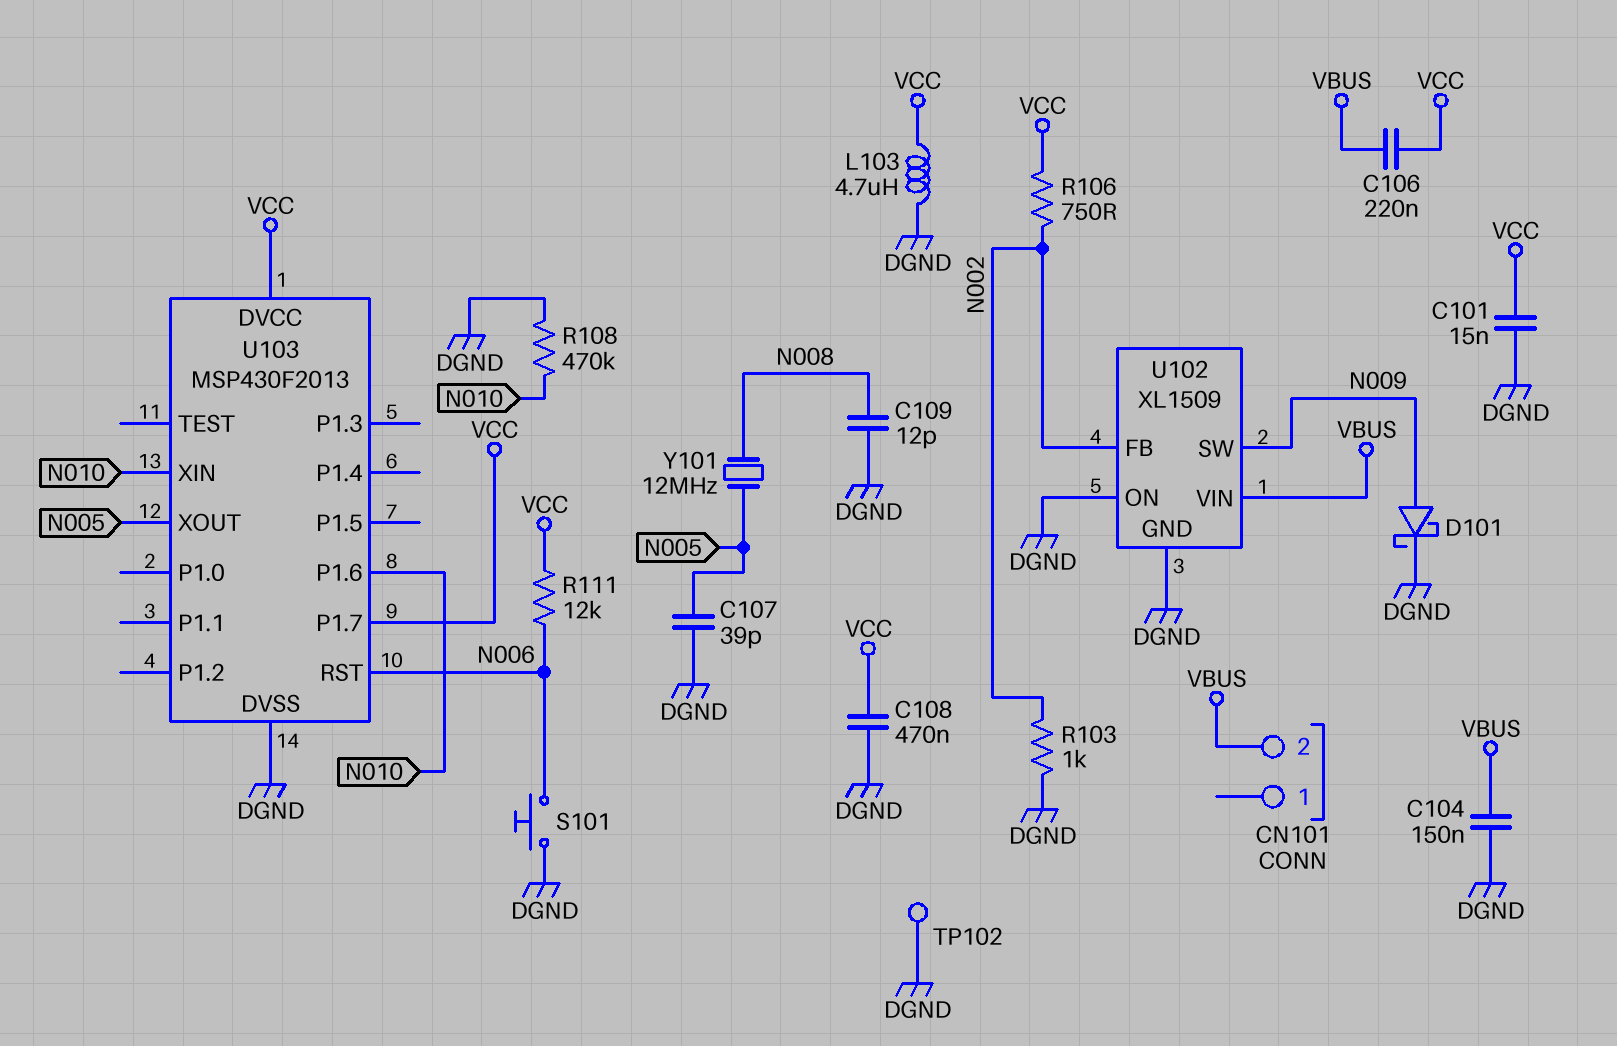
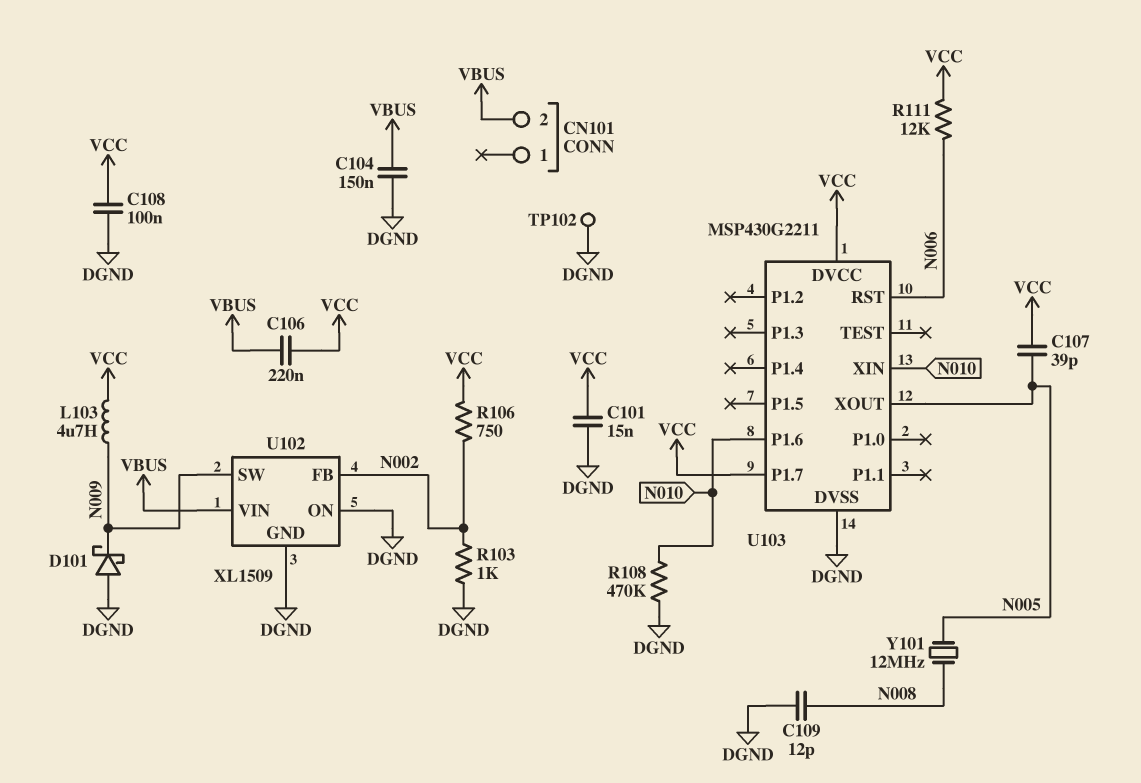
C107: 39pF (DGND, N005) -> 39pF (N005, VCC)
C108: 470nF (DGND, VCC) -> 100nF (DGND, VCC)
D101: schottky (A N009, K DGND) -> schottky (A DGND, K N009)
L103: 4.7uH (DGND, VCC) -> 4.7uH (N009, VCC)
S101: button (DGND, N006) -> none
U103: MSP430F2013 -> MSP430G2211

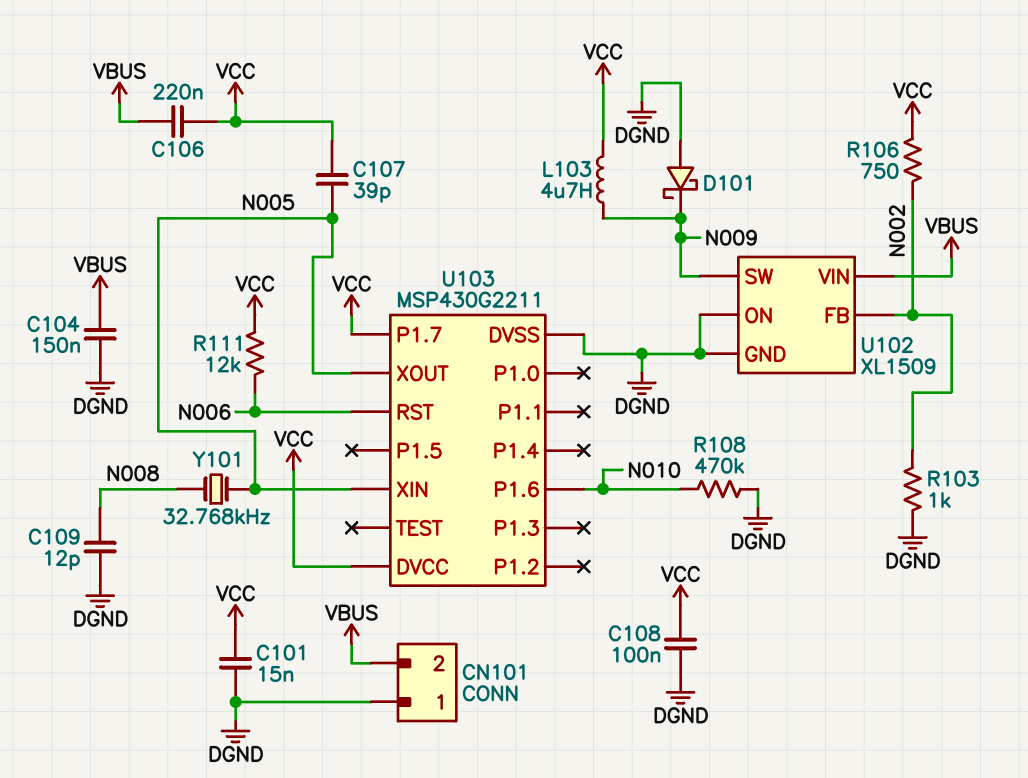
CN101 pin 1: none -> DGND
TP102: test point (DGND) -> none
U103 pin XIN: N010 -> N005
Y101: 12MHz (N005, N008) -> 32.768kHz (N005, N008)

